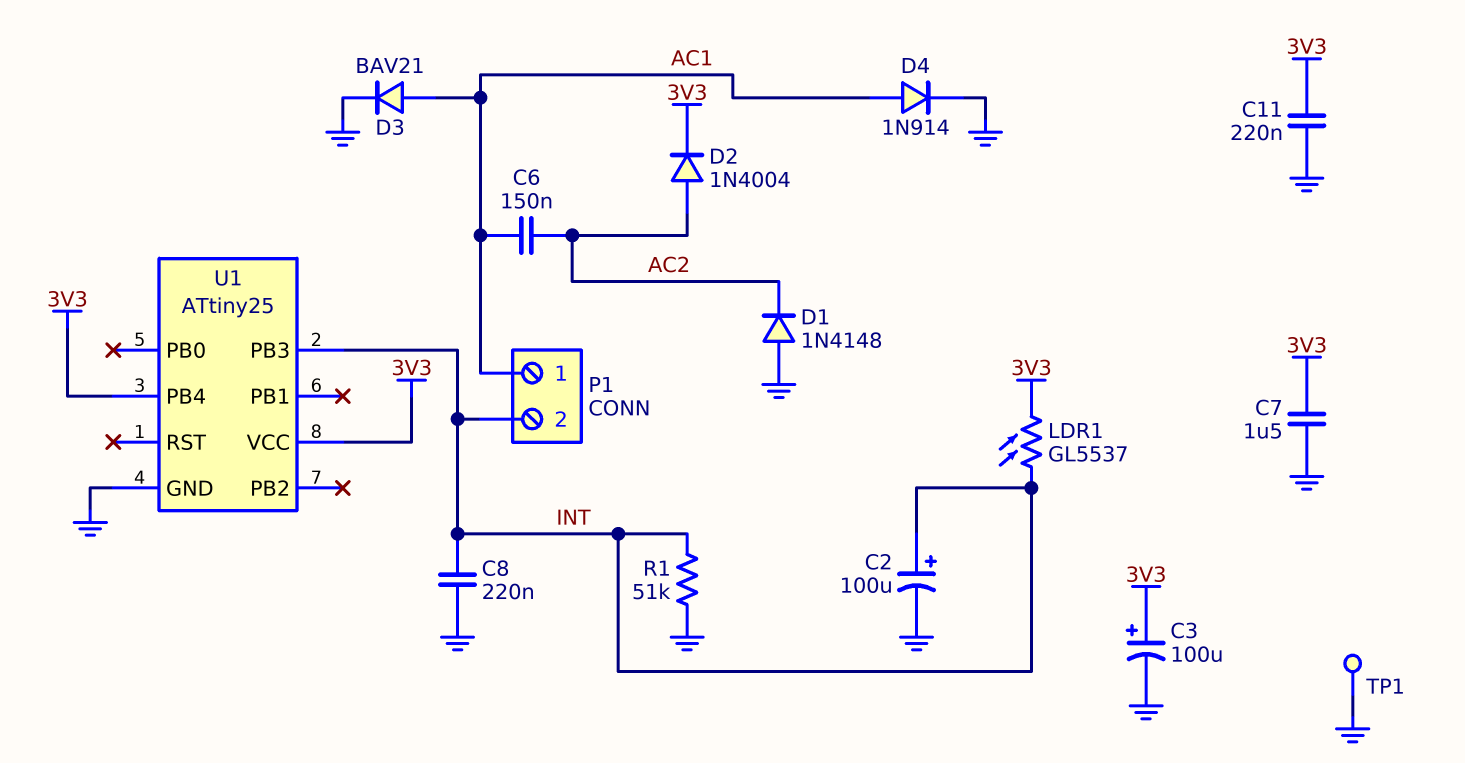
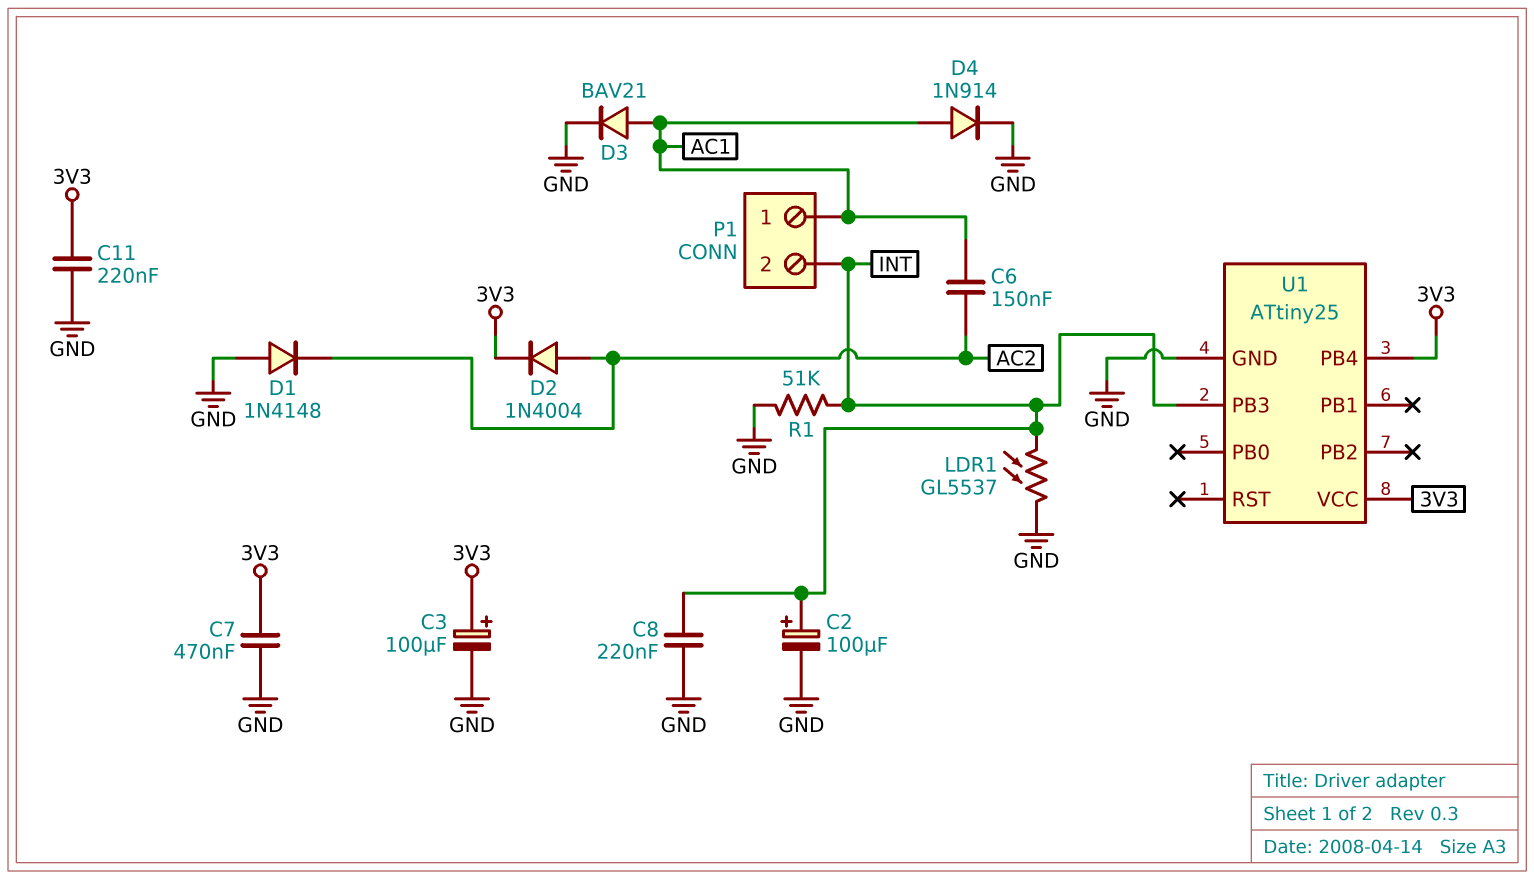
C7: 1.5uF (3V3, GND) -> 470nF (3V3, GND)
LDR1: GL5537 (3V3, INT) -> GL5537 (GND, INT)
TP1: test point (GND) -> none

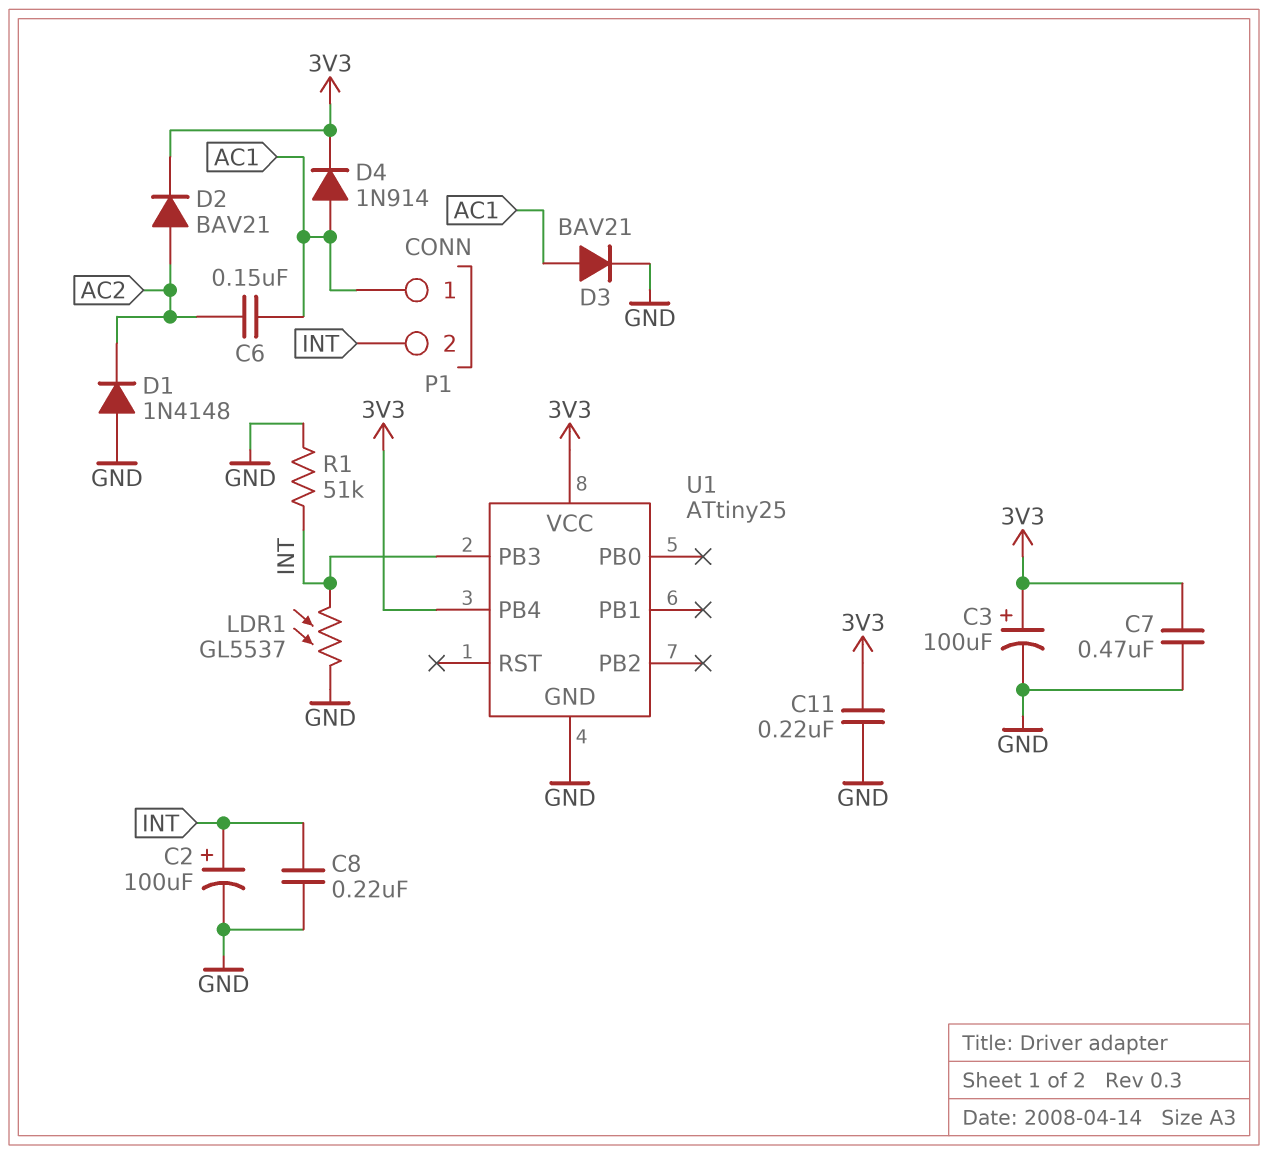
D2: diode 1N4004 (A AC2, K 3V3) -> diode BAV21 (A AC2, K 3V3)
D4: diode 1N914 (A AC1, K GND) -> diode 1N914 (A AC1, K 3V3)

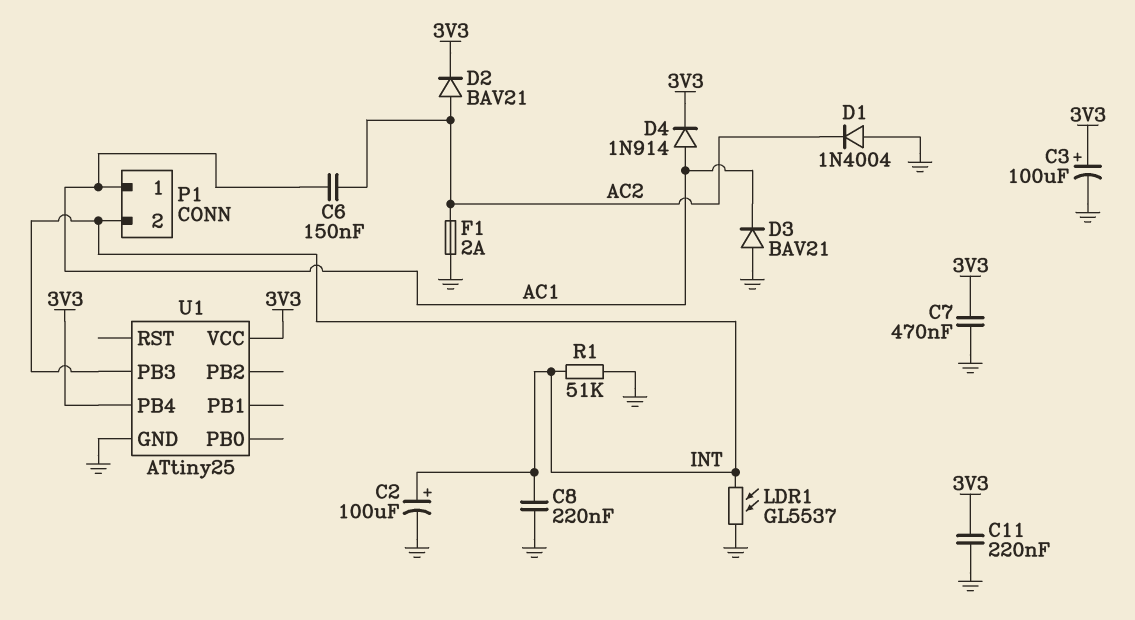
D1: diode 1N4148 (A GND, K AC2) -> diode 1N4004 (A GND, K AC2)
D3: diode BAV21 (A AC1, K GND) -> diode BAV21 (A GND, K AC1)
F1: none -> 2A (AC2, GND)

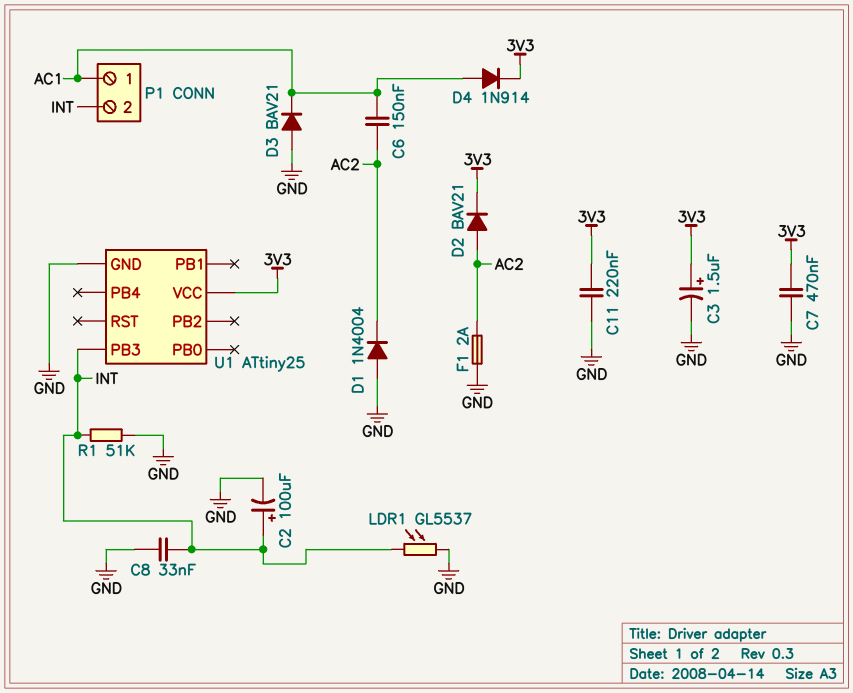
C3: 100uF (plus 3V3, minus GND) -> 1.5uF (plus 3V3, minus GND)
C8: 220nF (GND, INT) -> 33nF (GND, INT)
U1 pin PB4: 3V3 -> none

